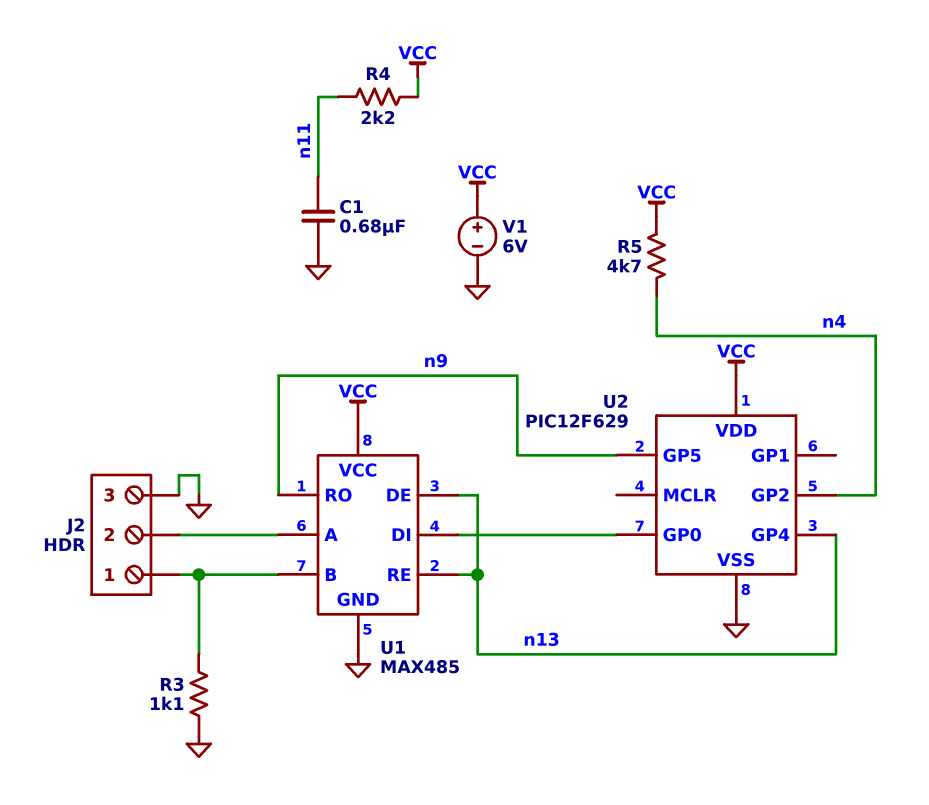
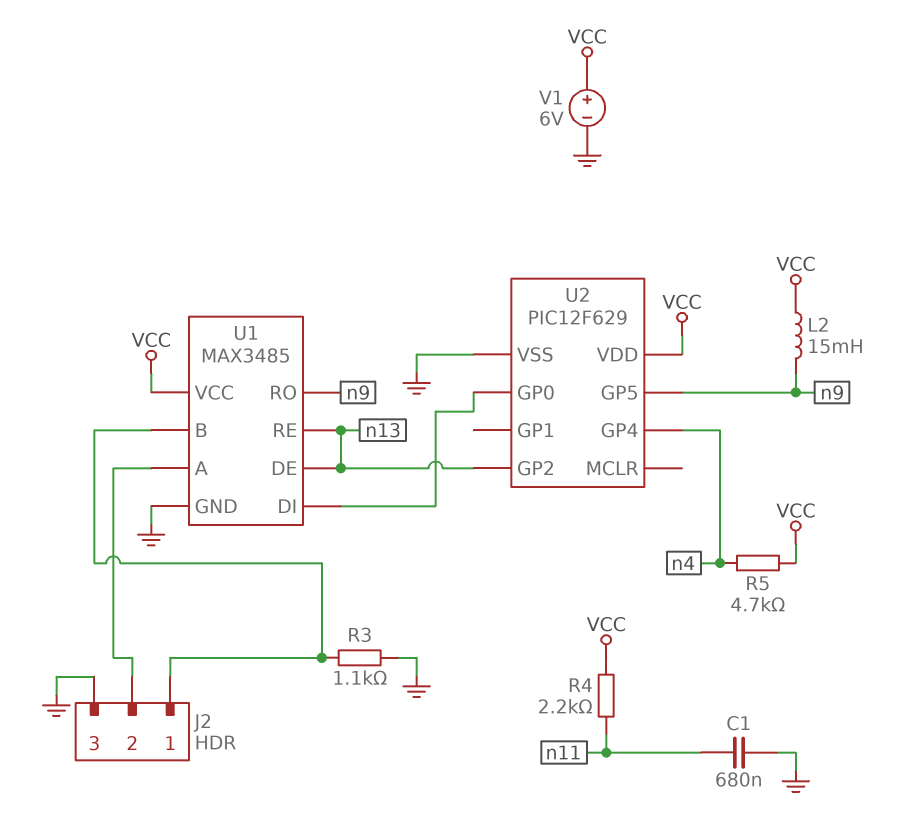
L2: none -> 15mH (VCC, n9)
U1: MAX485 -> MAX3485
U2 pin GP2: n4 -> n13
U2 pin GP4: n13 -> n4

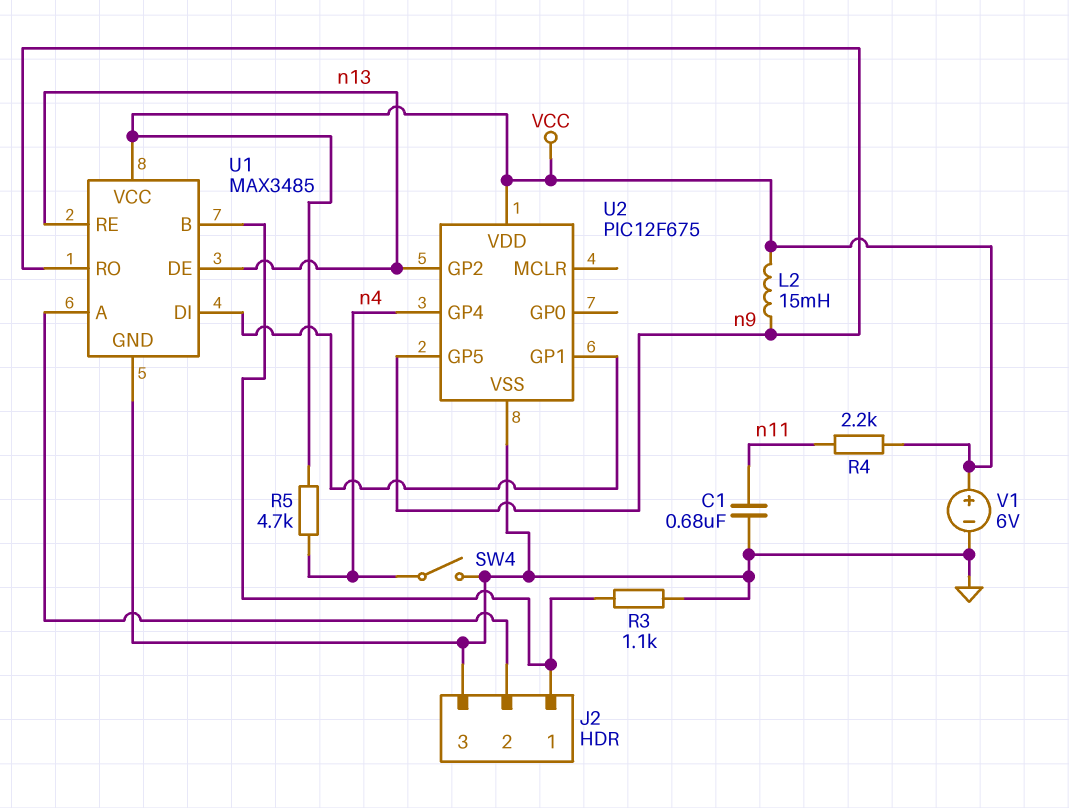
SW4: none -> switch (GND, n4)
U2: PIC12F629 -> PIC12F675
U2 pin GP0: U1/DI -> none
U2 pin GP1: none -> U1/DI

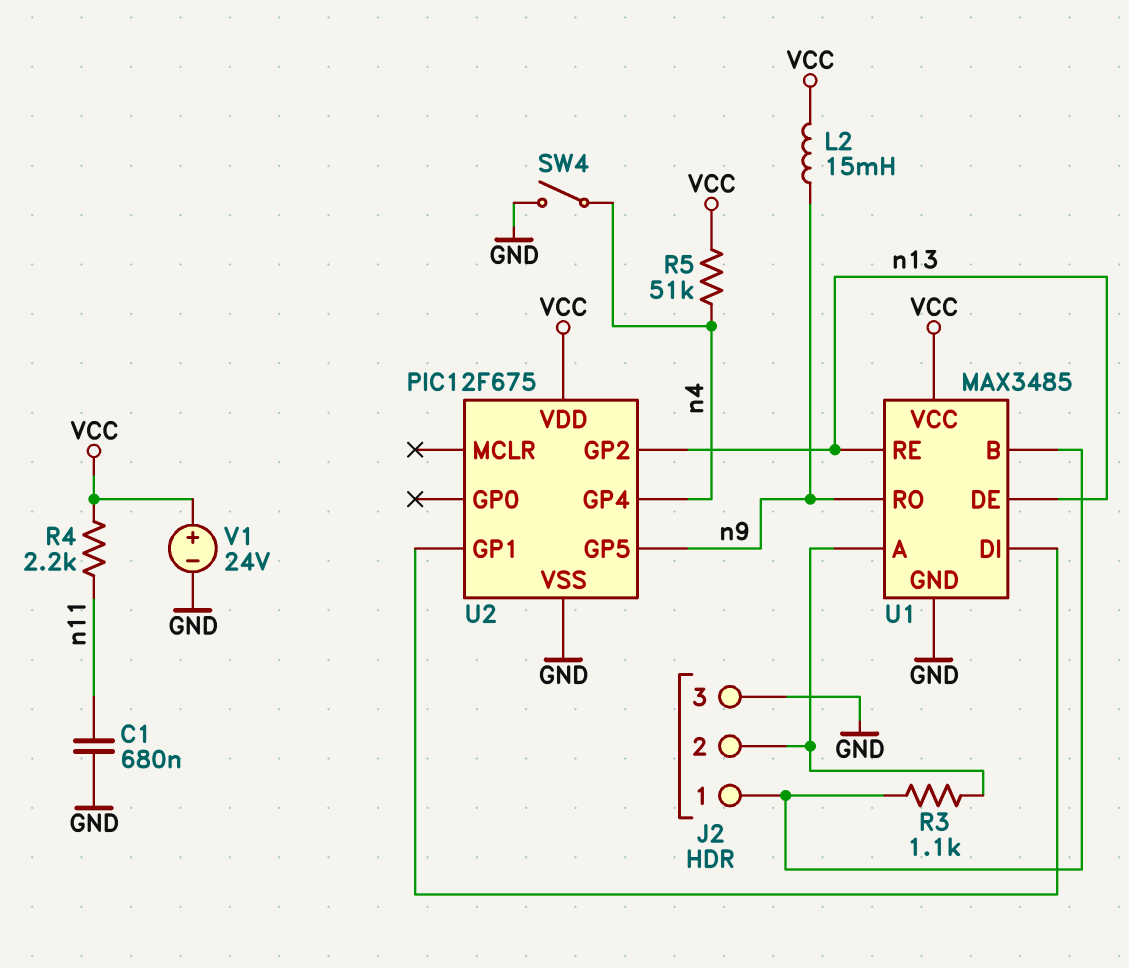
R3: 1.1k (GND, J2/1) -> 1.1k (J2/1, J2/2)
R5: 4.7k (VCC, n4) -> 51k (VCC, n4)
V1: 6V (plus VCC, minus GND) -> 24V (plus VCC, minus GND)

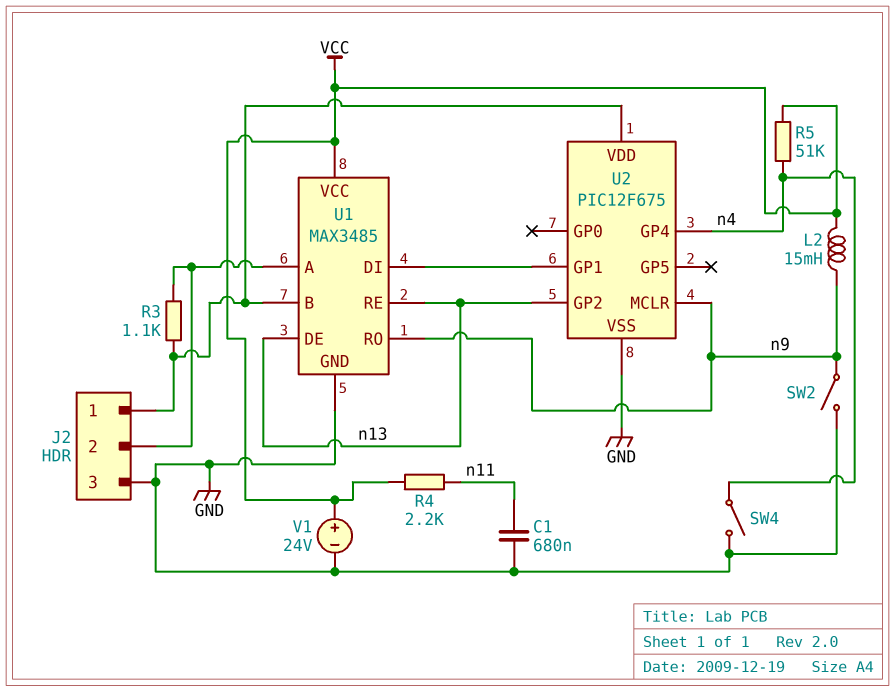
SW2: none -> switch (GND, n9)
U2 pin GP5: n9 -> none
U2 pin MCLR: none -> n9
U2 pin VDD: VCC -> J2/1

